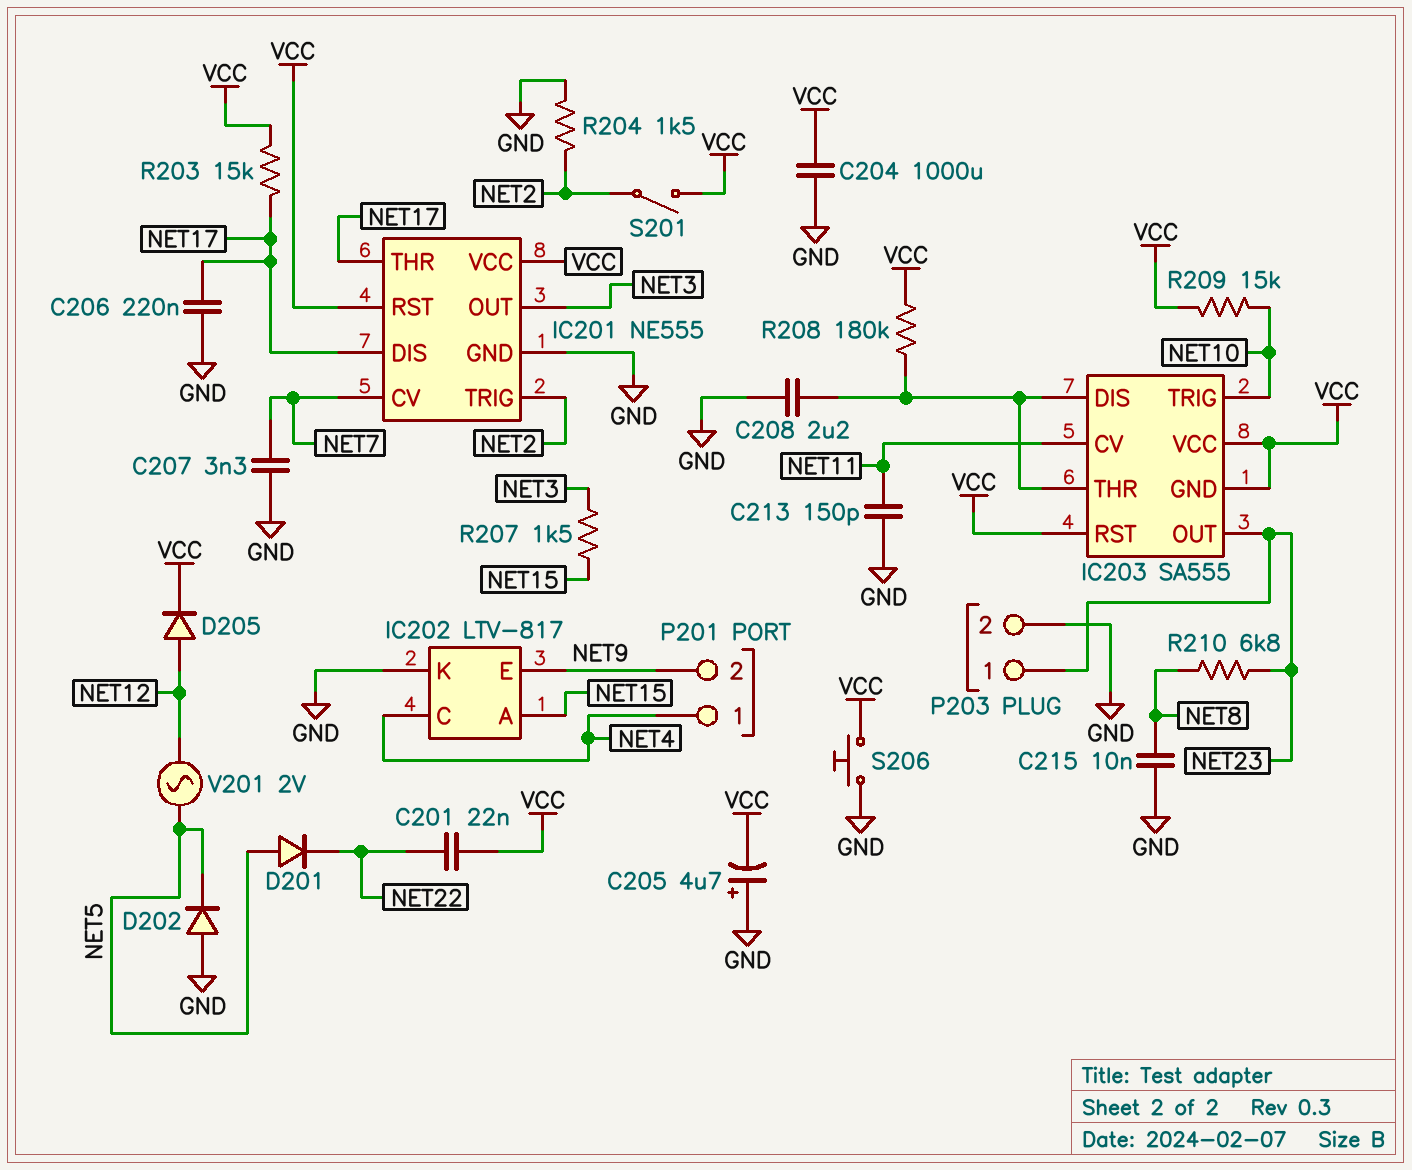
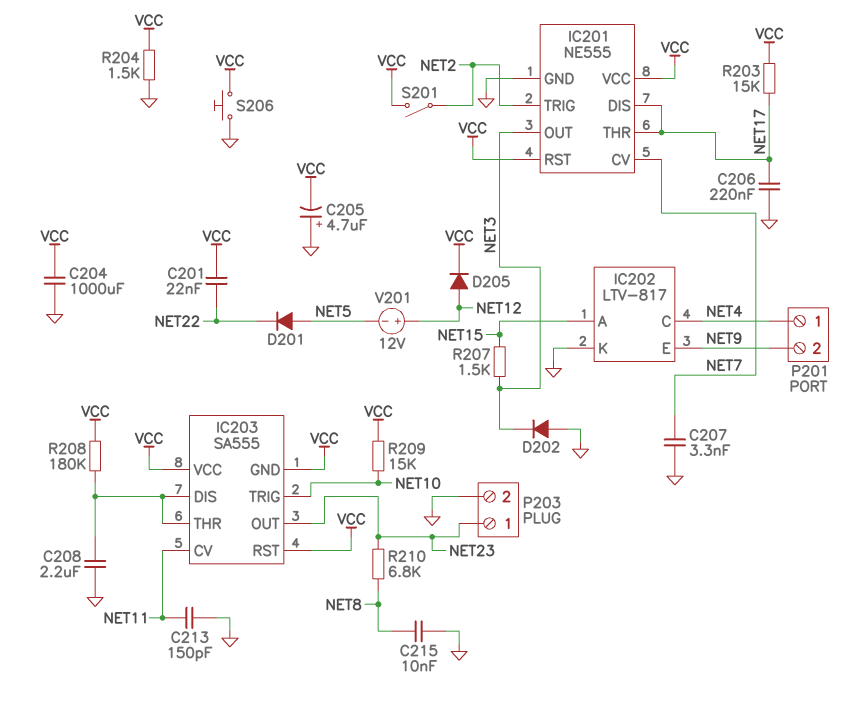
D202: diode (A GND, K NET5) -> diode (A GND, K NET3)
R204: 1.5k (GND, NET2) -> 1.5k (GND, VCC)
V201: AC 2V (NET5, NET12) -> 12V (plus NET12, minus NET5)

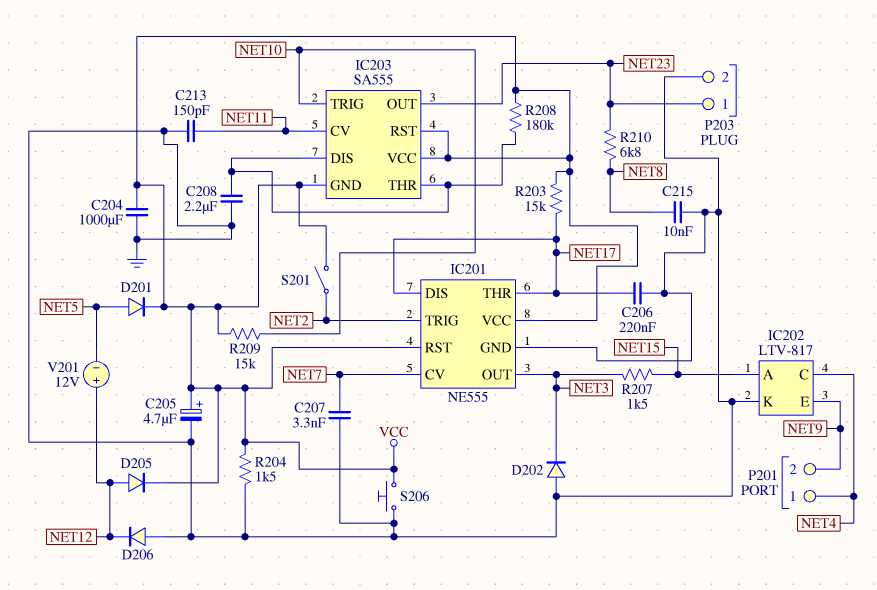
C201: 22nF (NET22, VCC) -> none
C205: 4.7uF (plus GND, minus VCC) -> 4.7uF (plus VCC, minus GND)
D201: diode (A NET5, K NET22) -> diode (A NET5, K VCC)
D206: none -> diode (A GND, K NET12)

